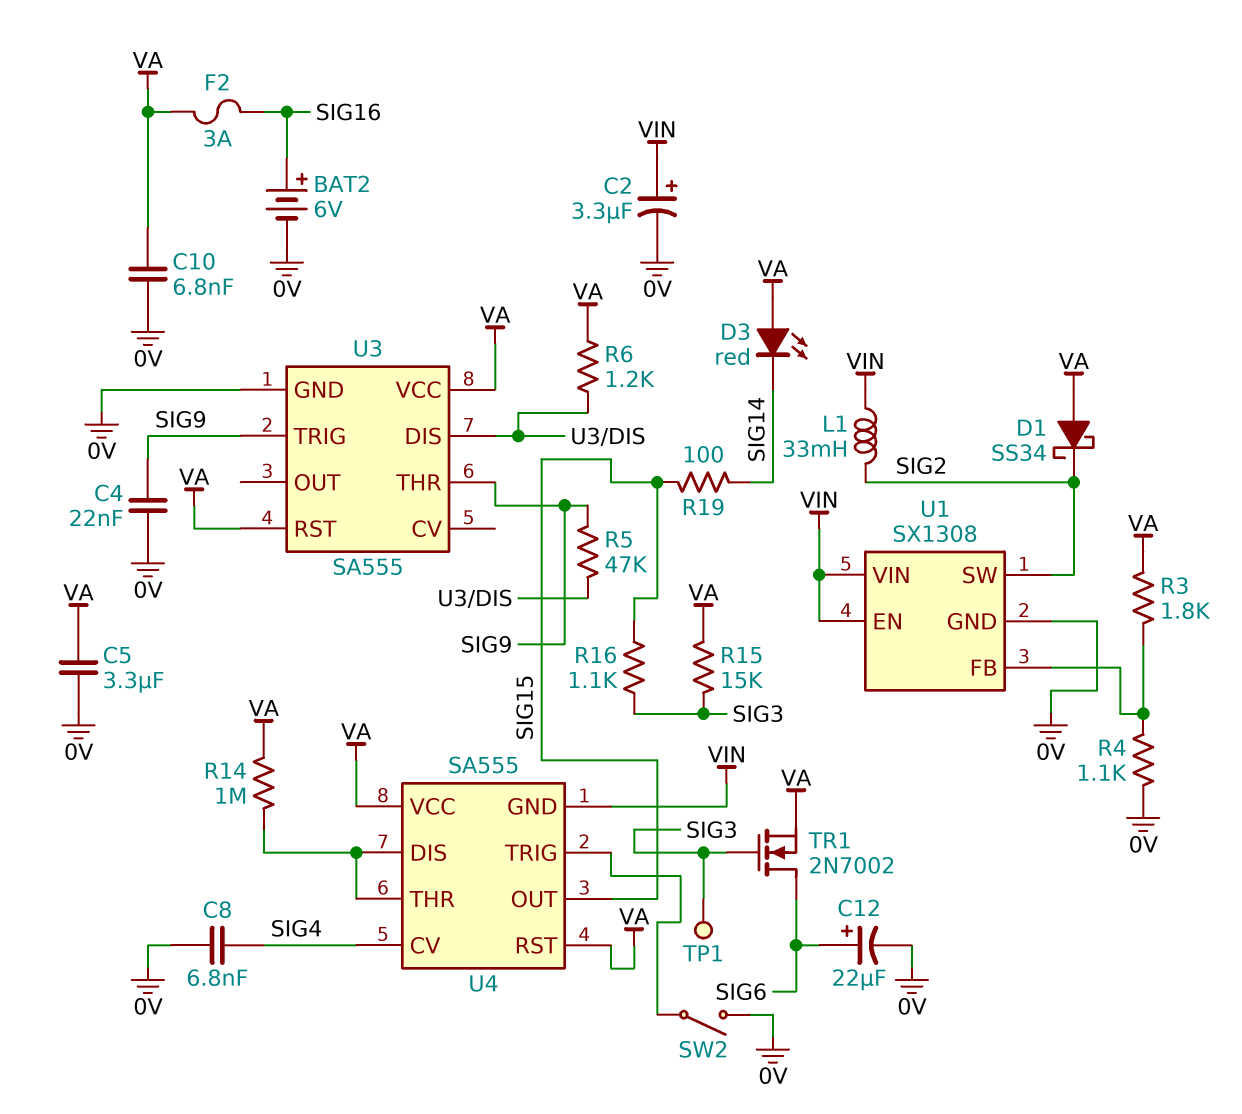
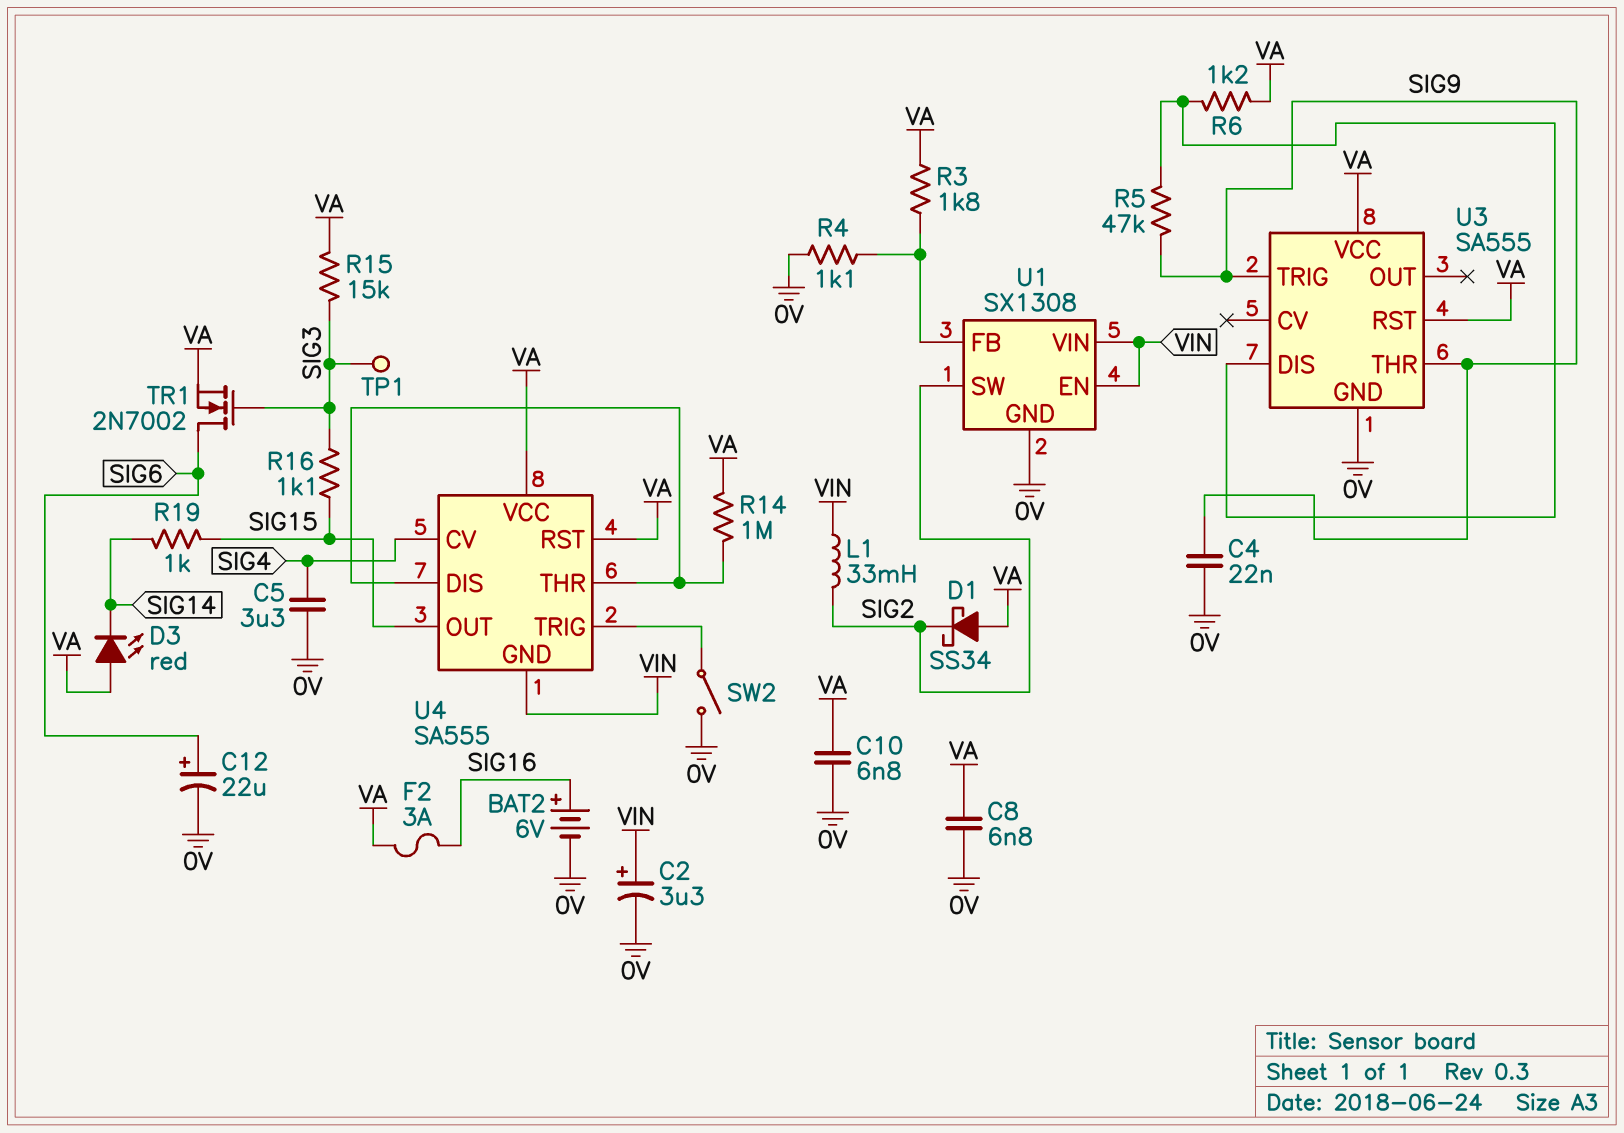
C5: 3.3uF (0V, VA) -> 3.3uF (0V, SIG4)
C8: 6.8nF (0V, SIG4) -> 6.8nF (0V, VA)
R19: 100 (SIG14, SIG15) -> 1k (SIG14, SIG15)

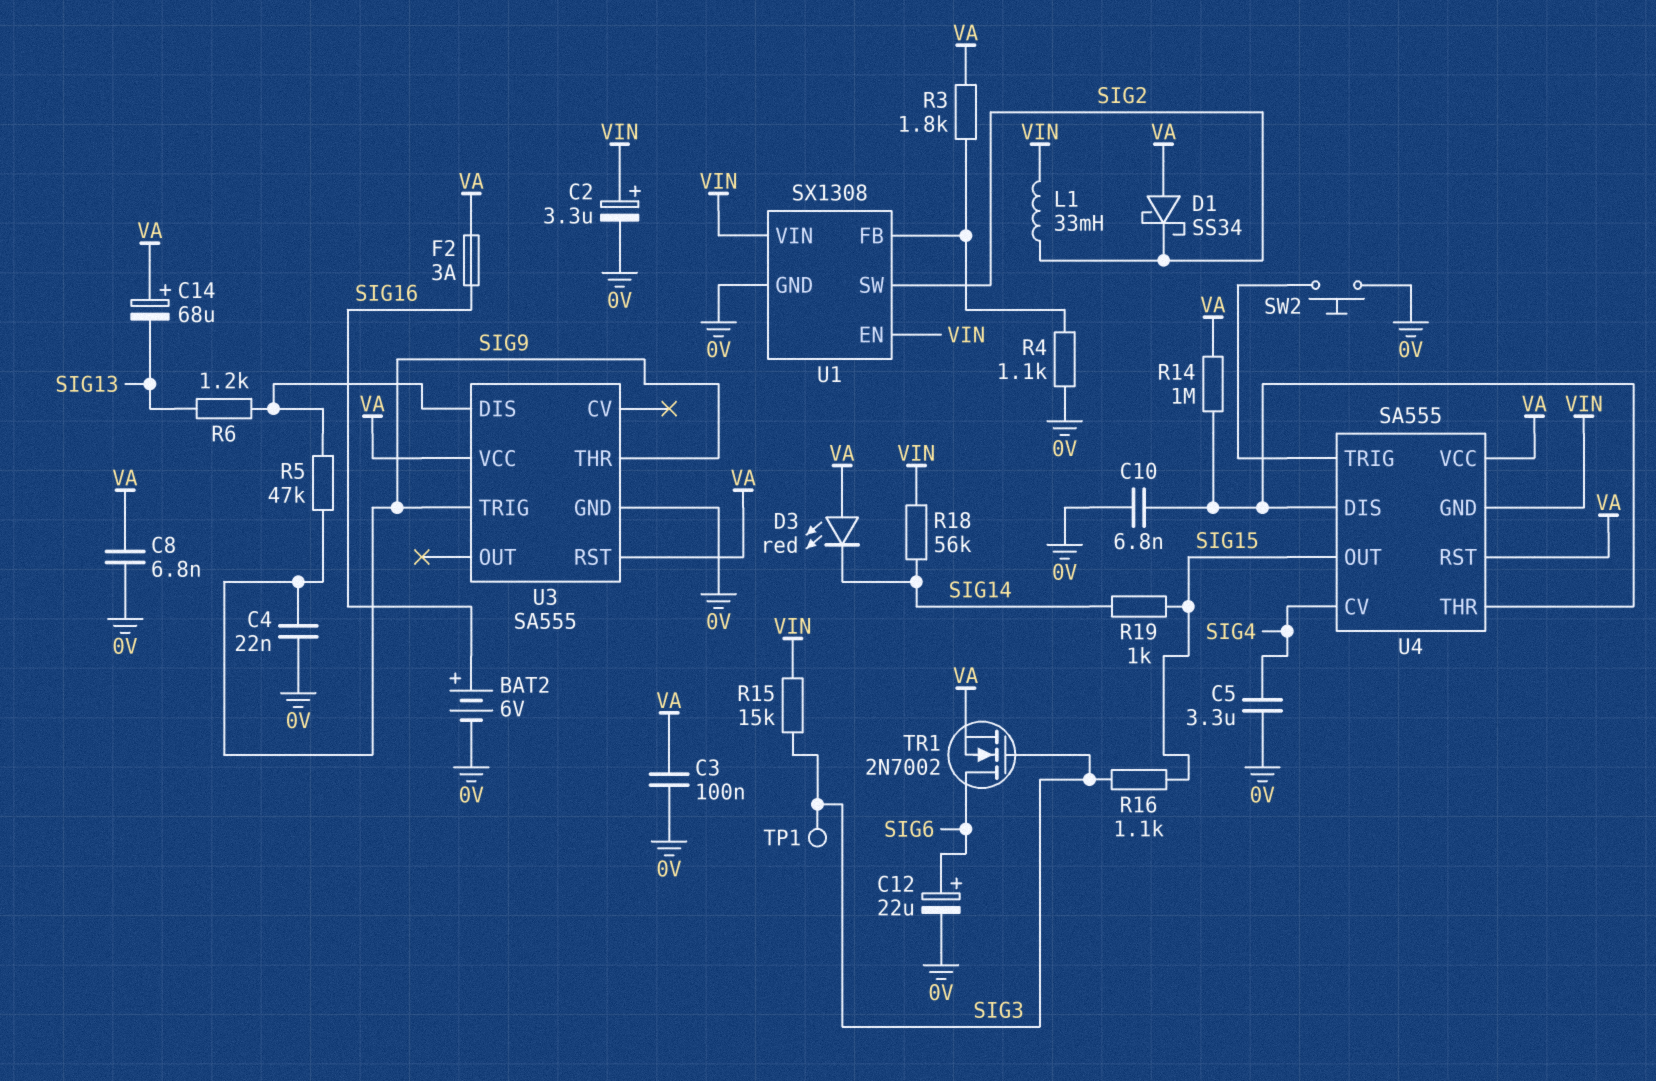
C3: none -> 100nF (0V, VA)
C10: 6.8nF (0V, VA) -> 6.8nF (0V, U4/DIS)
C14: none -> 68uF (plus VA, minus SIG13)
R6: 1.2k (U3/DIS, VA) -> 1.2k (SIG13, U3/DIS)
R15: 15k (SIG3, VA) -> 15k (SIG3, VIN)
R18: none -> 56k (SIG14, VIN)
SW2: switch (0V, U4/TRIG) -> button (0V, U4/TRIG)

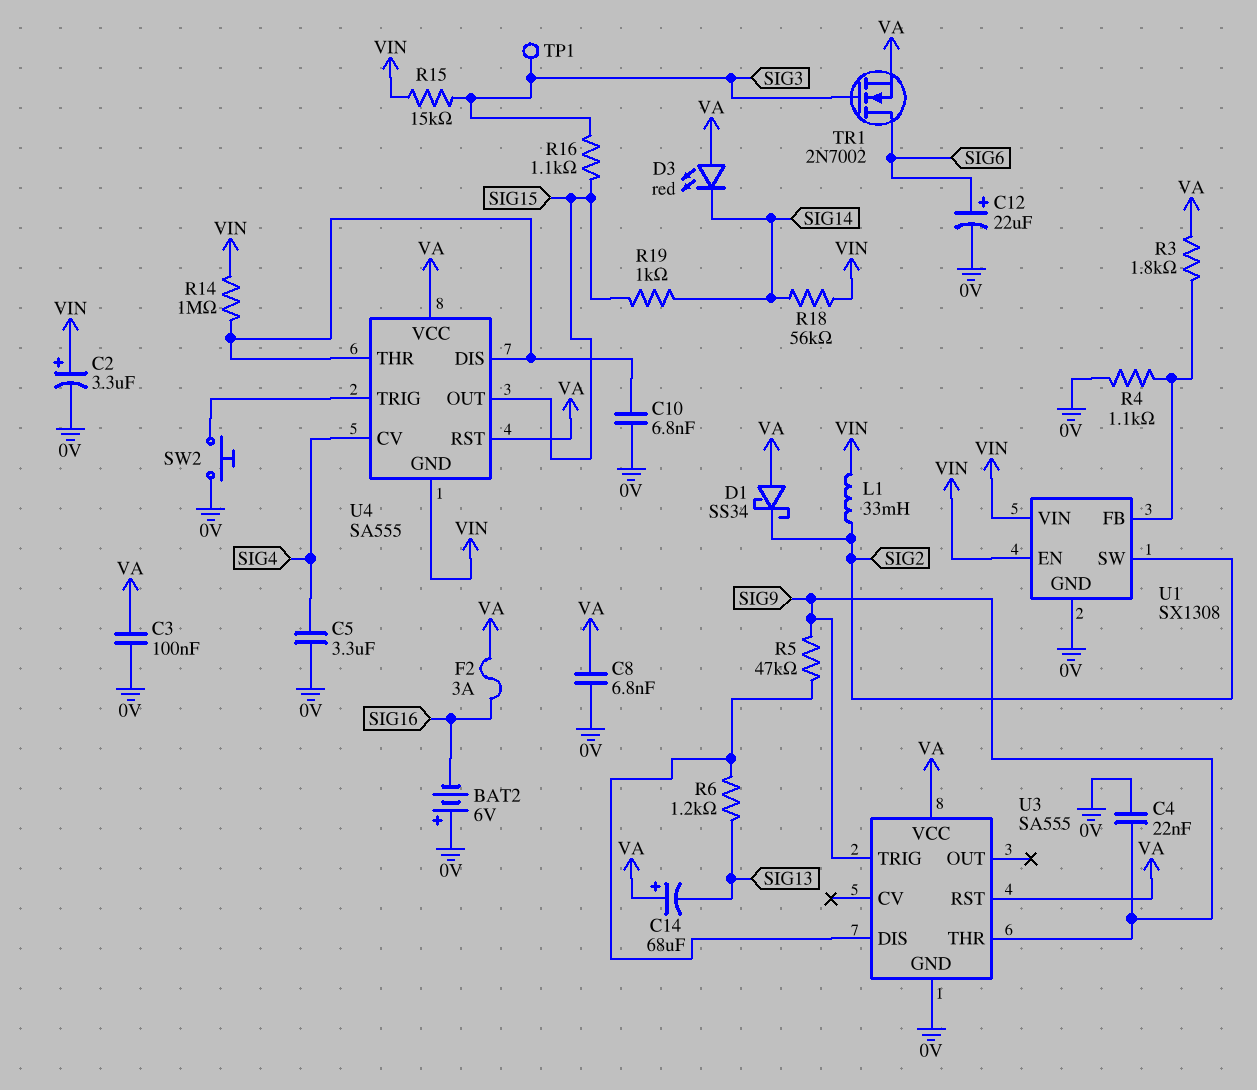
BAT2: 6V (plus SIG16, minus 0V) -> 6V (plus 0V, minus SIG16)
R14: 1M (U4/DIS, VA) -> 1M (U4/DIS, VIN)

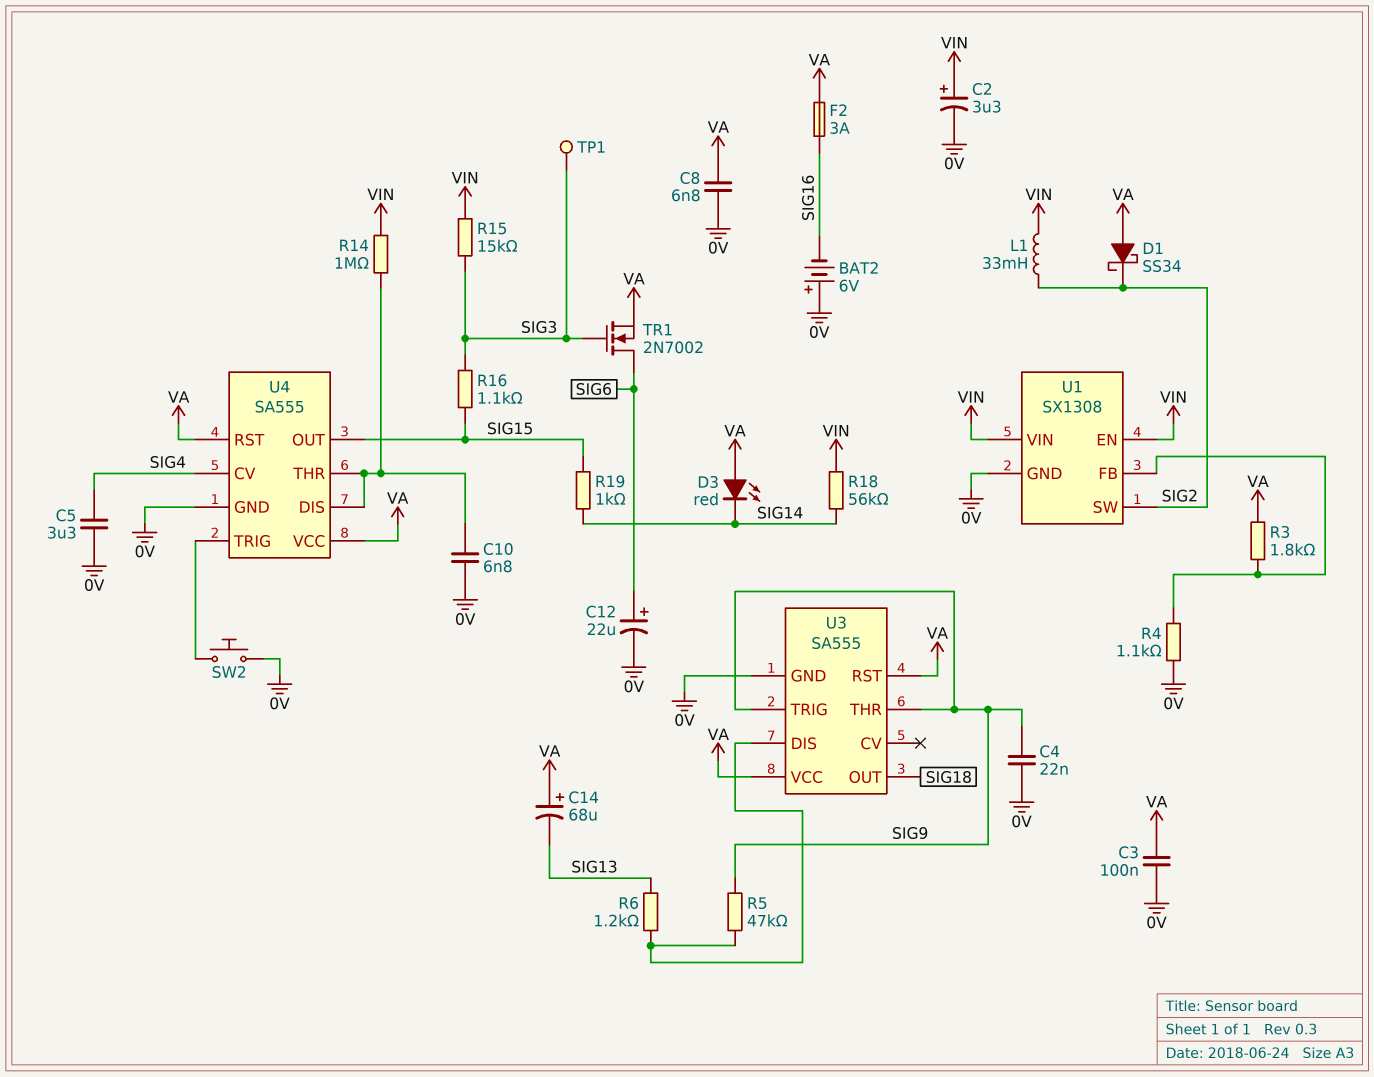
U3 pin OUT: none -> SIG18
U4 pin GND: VIN -> 0V

